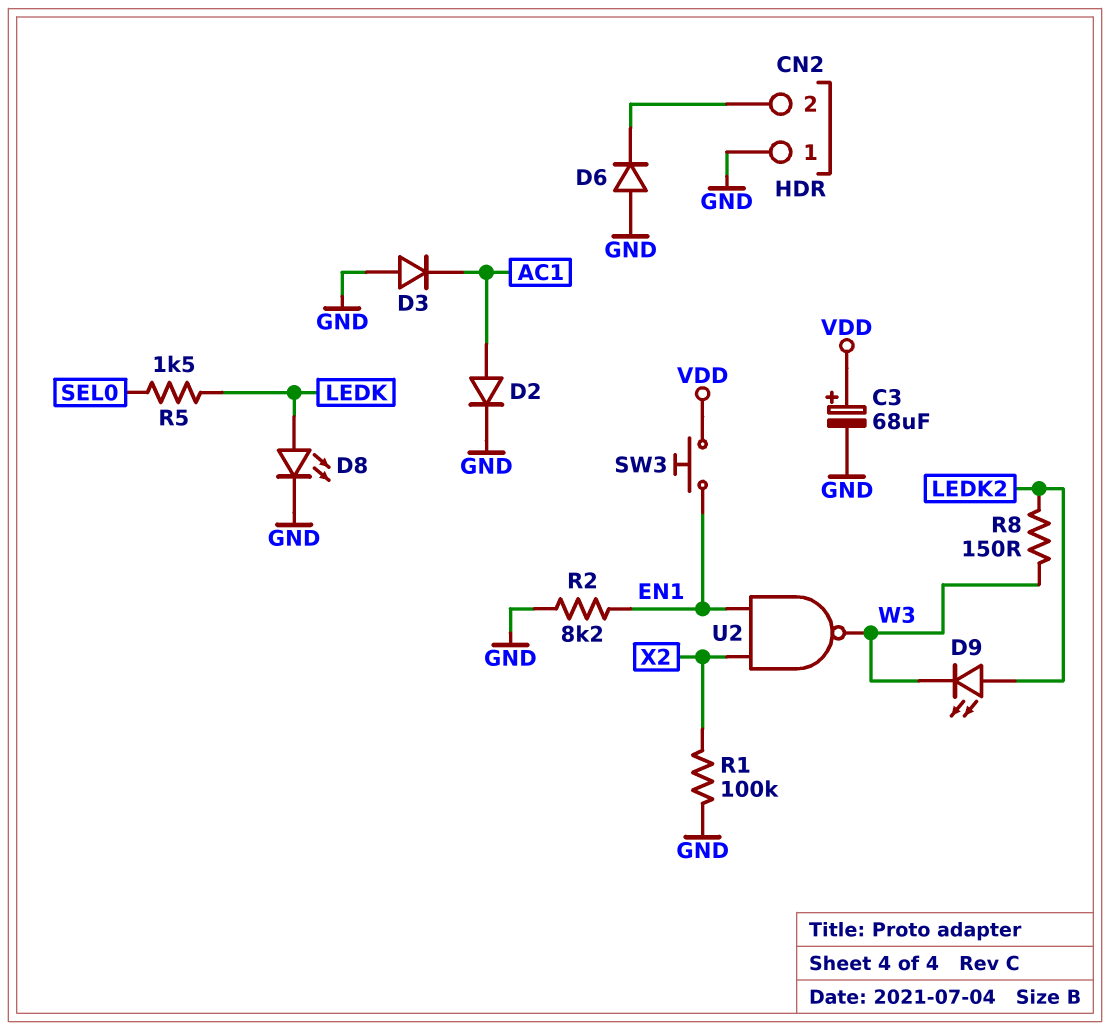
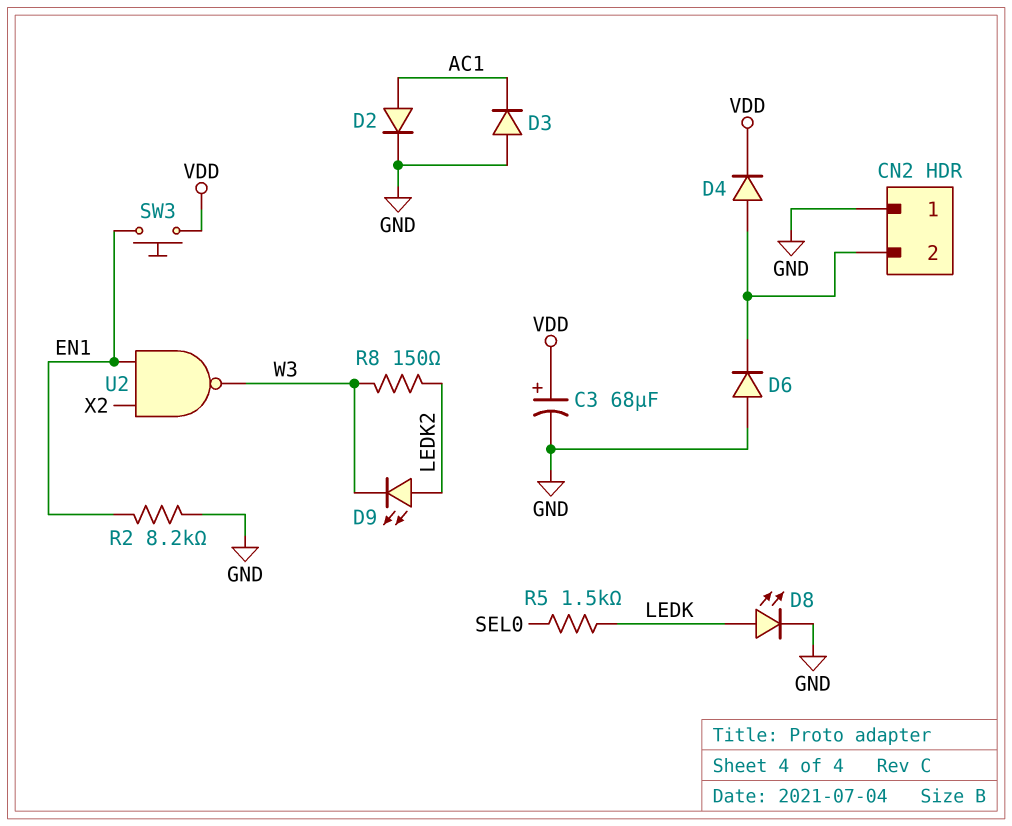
D4: none -> diode (A CN2/2, K VDD)
R1: 100k (GND, X2) -> none

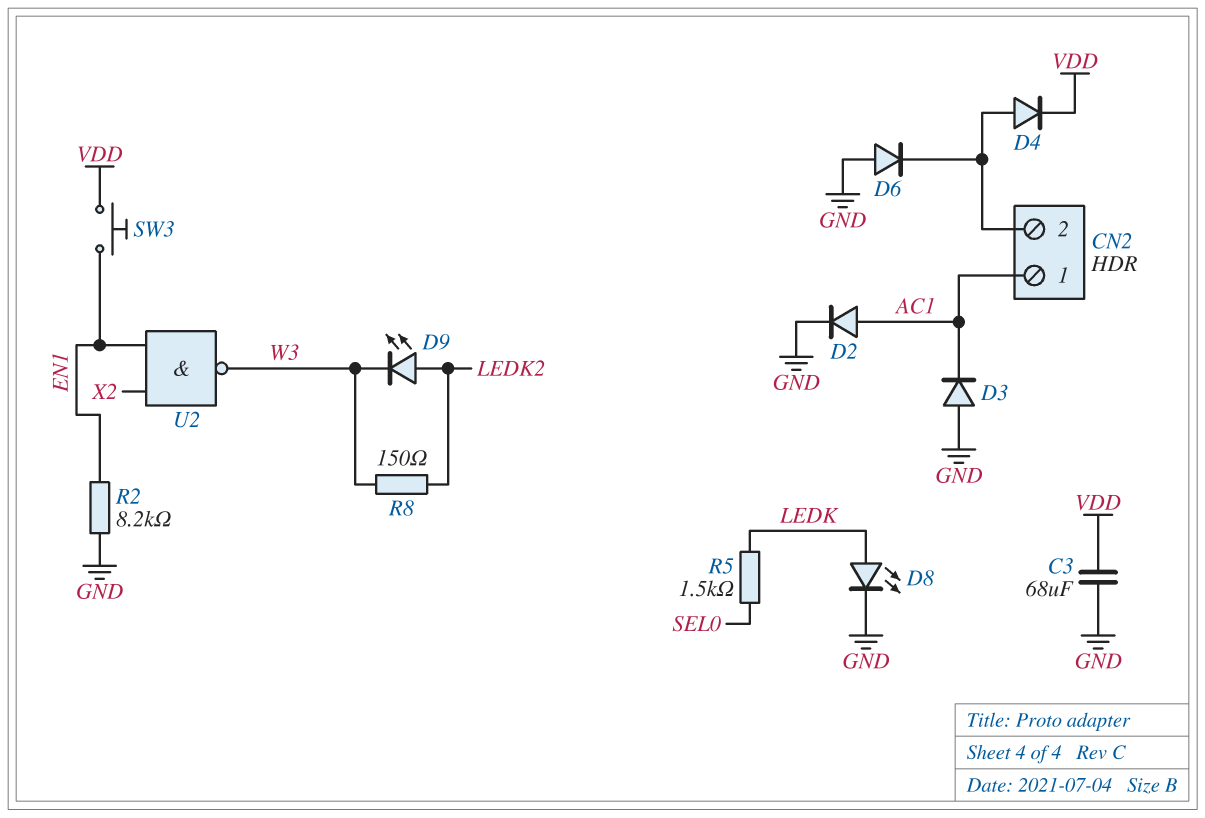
C3: 68uF (plus VDD, minus GND) -> 68uF (GND, VDD)
CN2 pin 1: GND -> AC1

